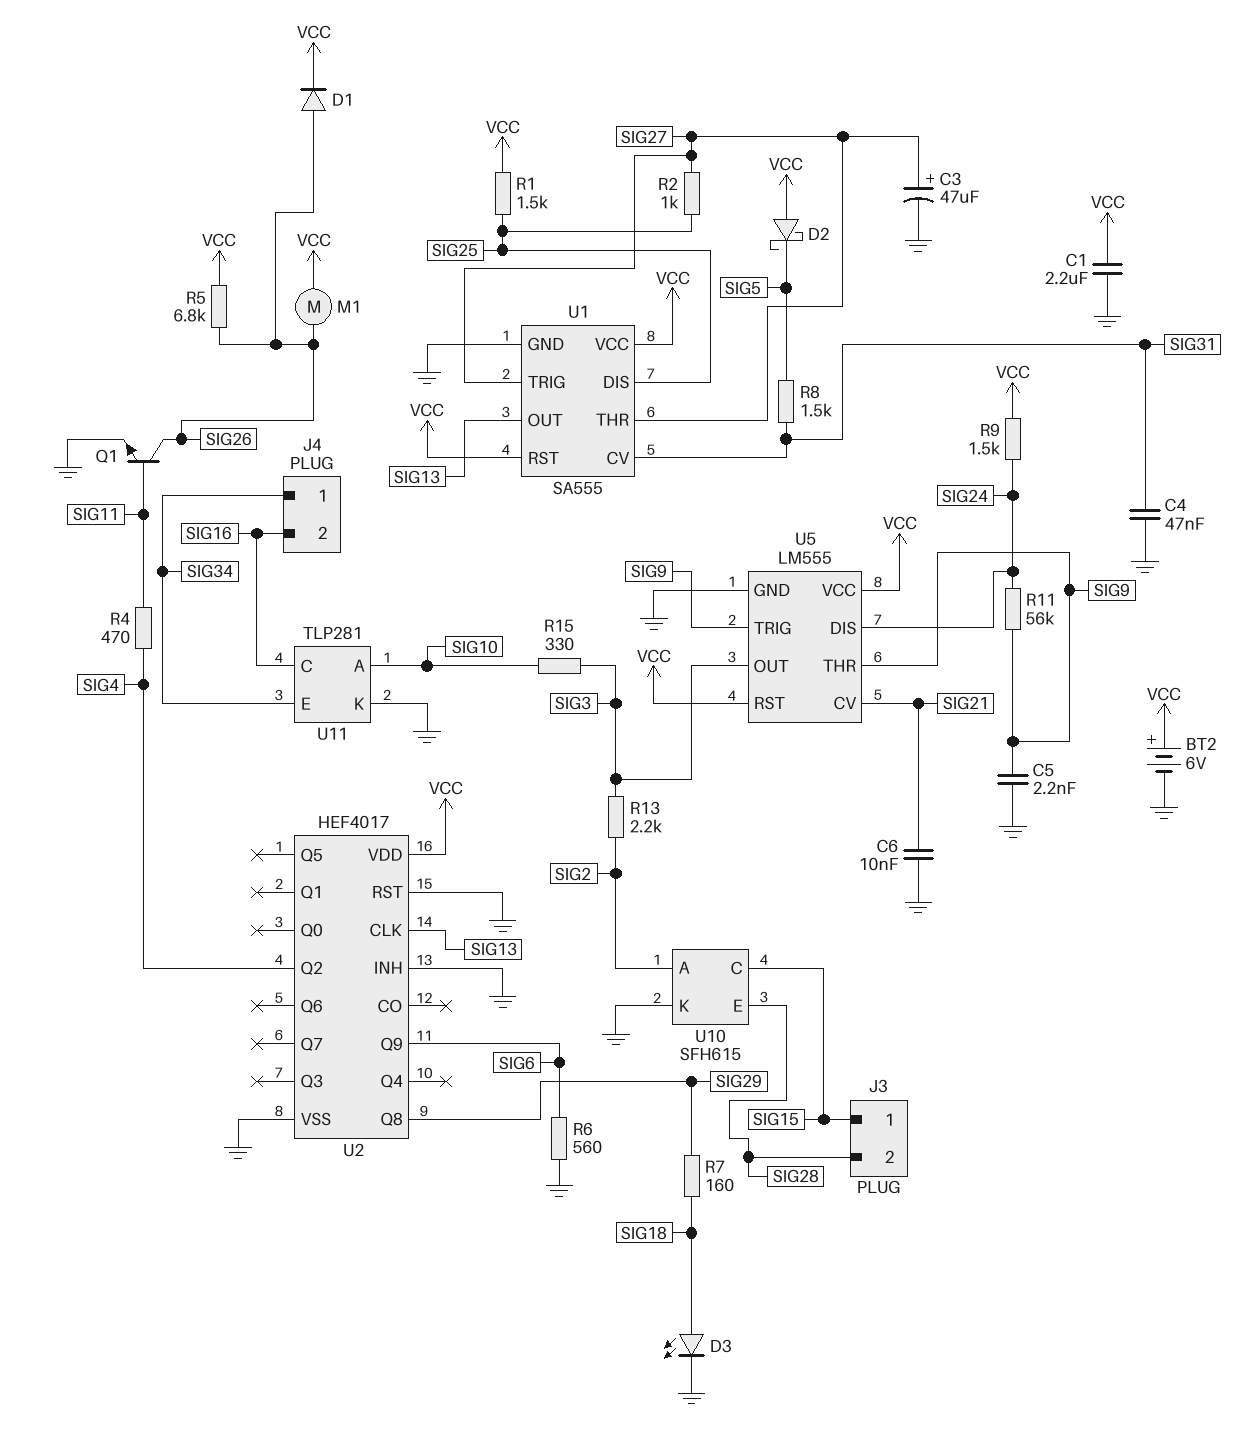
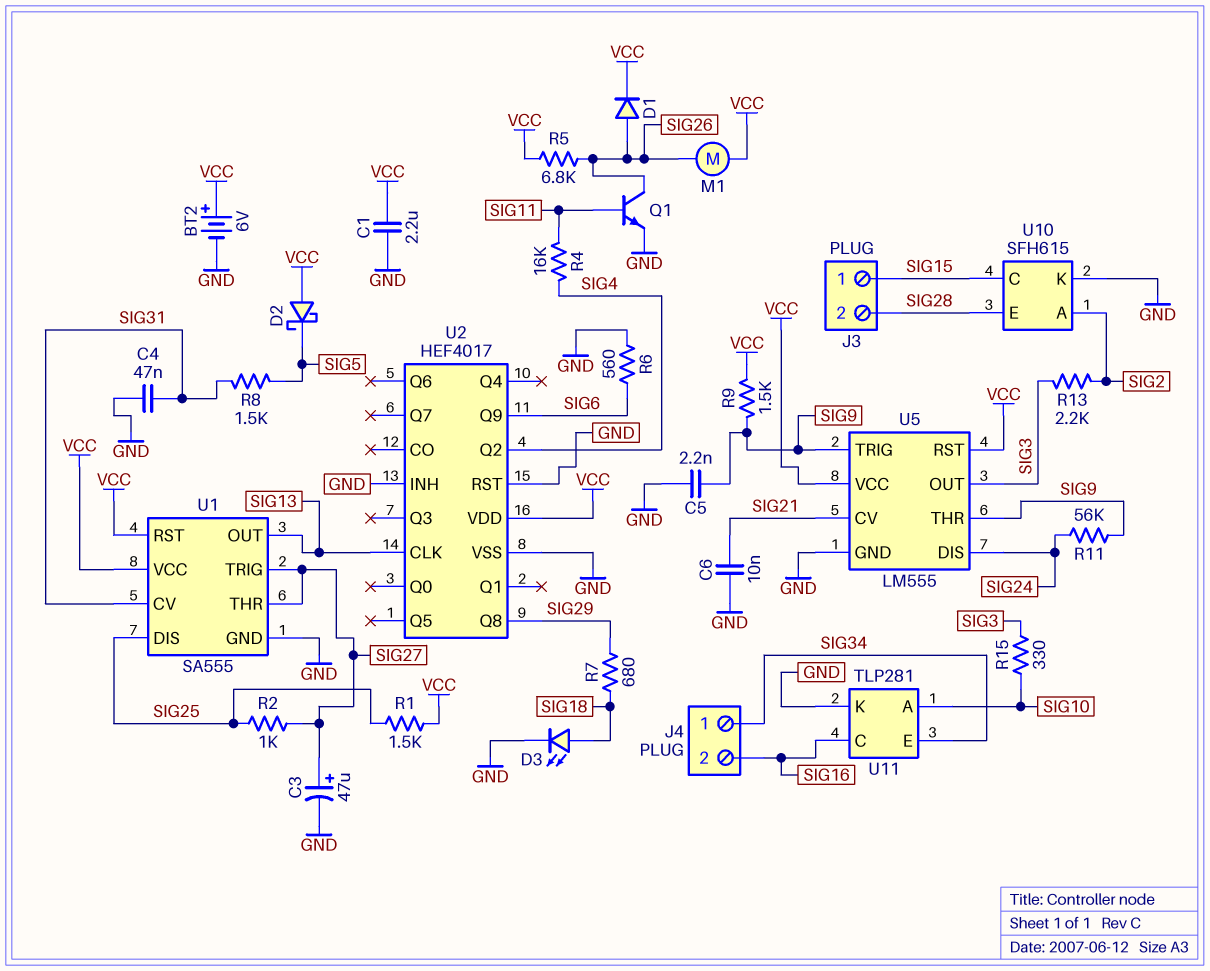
R4: 470 (SIG4, SIG11) -> 16k (SIG4, SIG11)
R7: 160 (SIG18, SIG29) -> 680 (SIG18, SIG29)
R9: 1.5k (SIG24, VCC) -> 1.5k (SIG9, VCC)

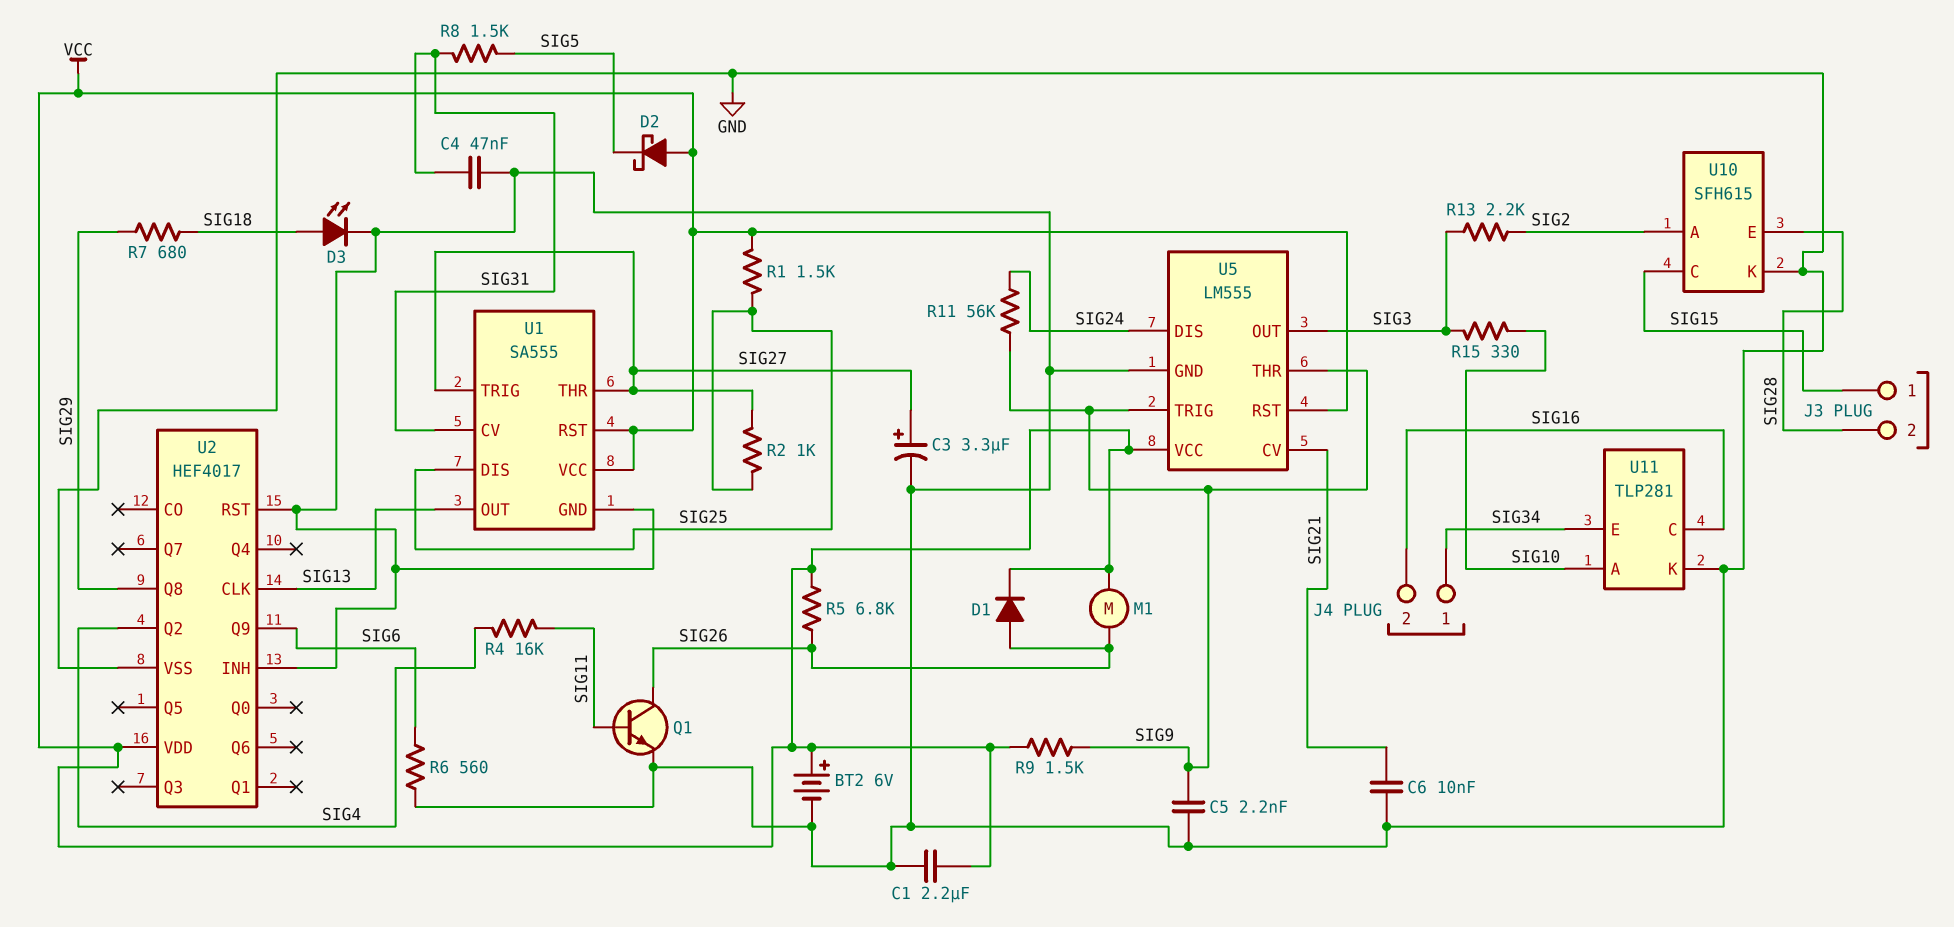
C3: 47uF (plus SIG27, minus GND) -> 3.3uF (plus SIG27, minus GND)

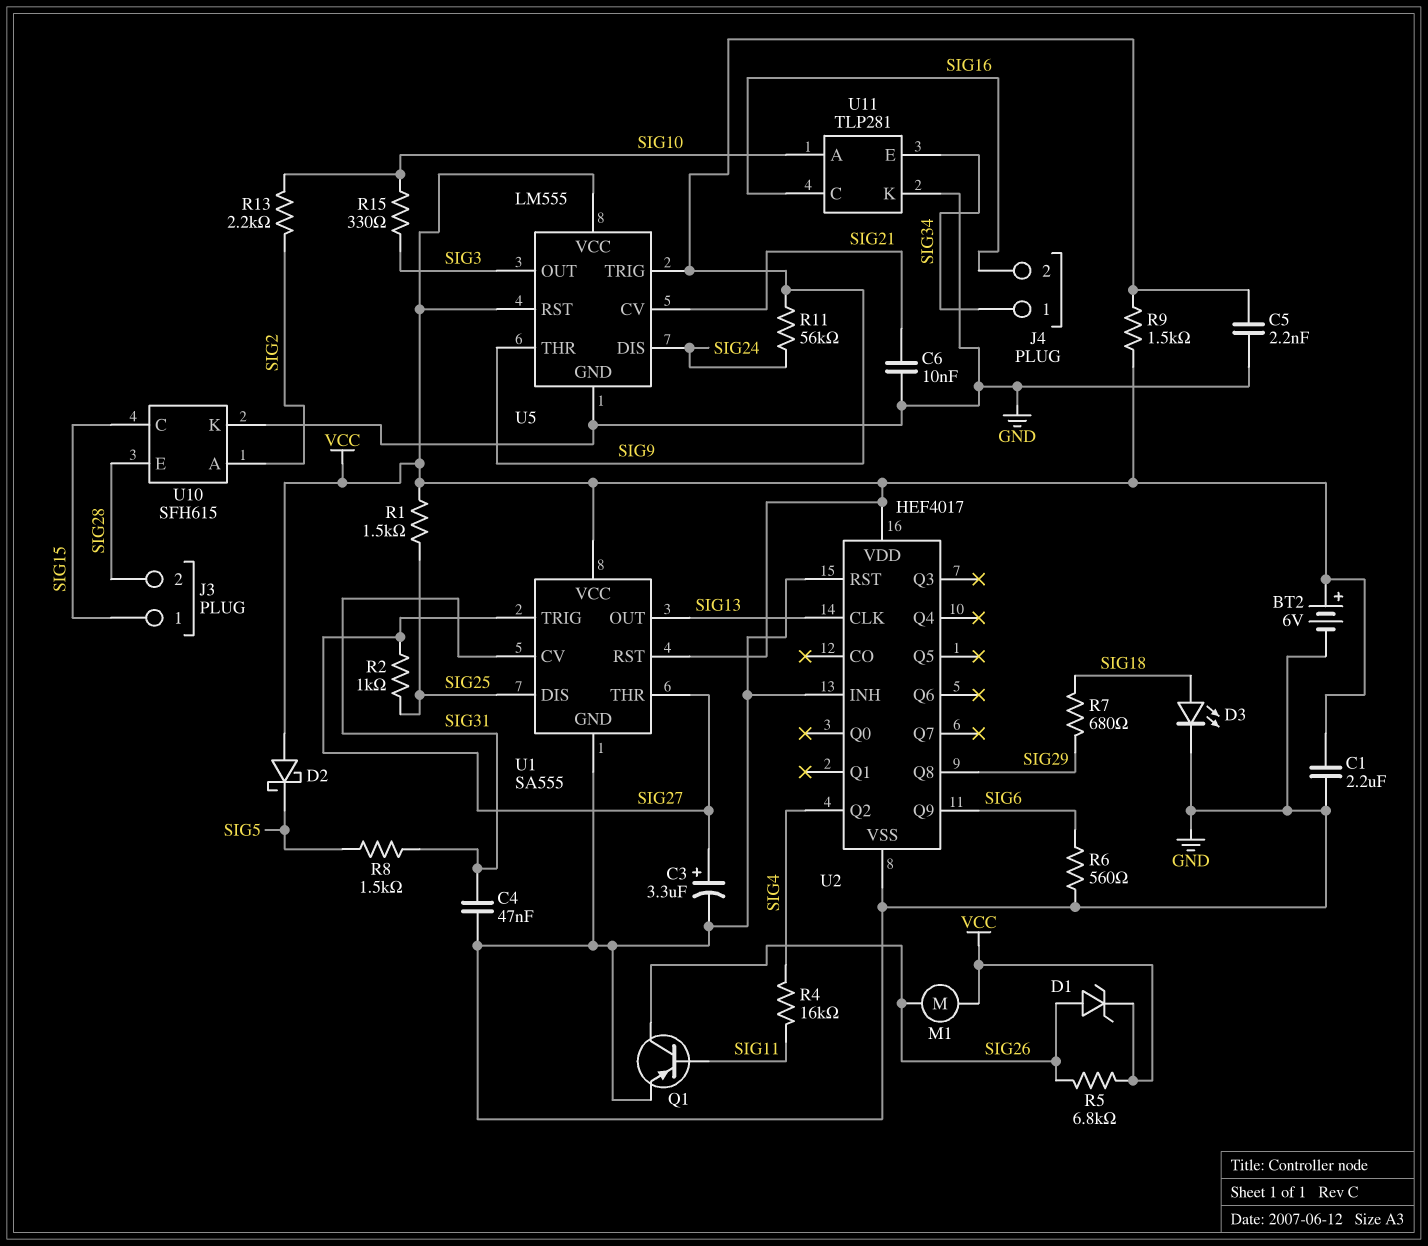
D1: diode (A SIG26, K VCC) -> zener (A SIG26, K VCC)
Q1: NPN (B SIG11, C SIG26, E GND) -> PNP (B SIG11, C SIG26, E GND)
R13: 2.2k (SIG2, SIG3) -> 2.2k (SIG2, SIG10)

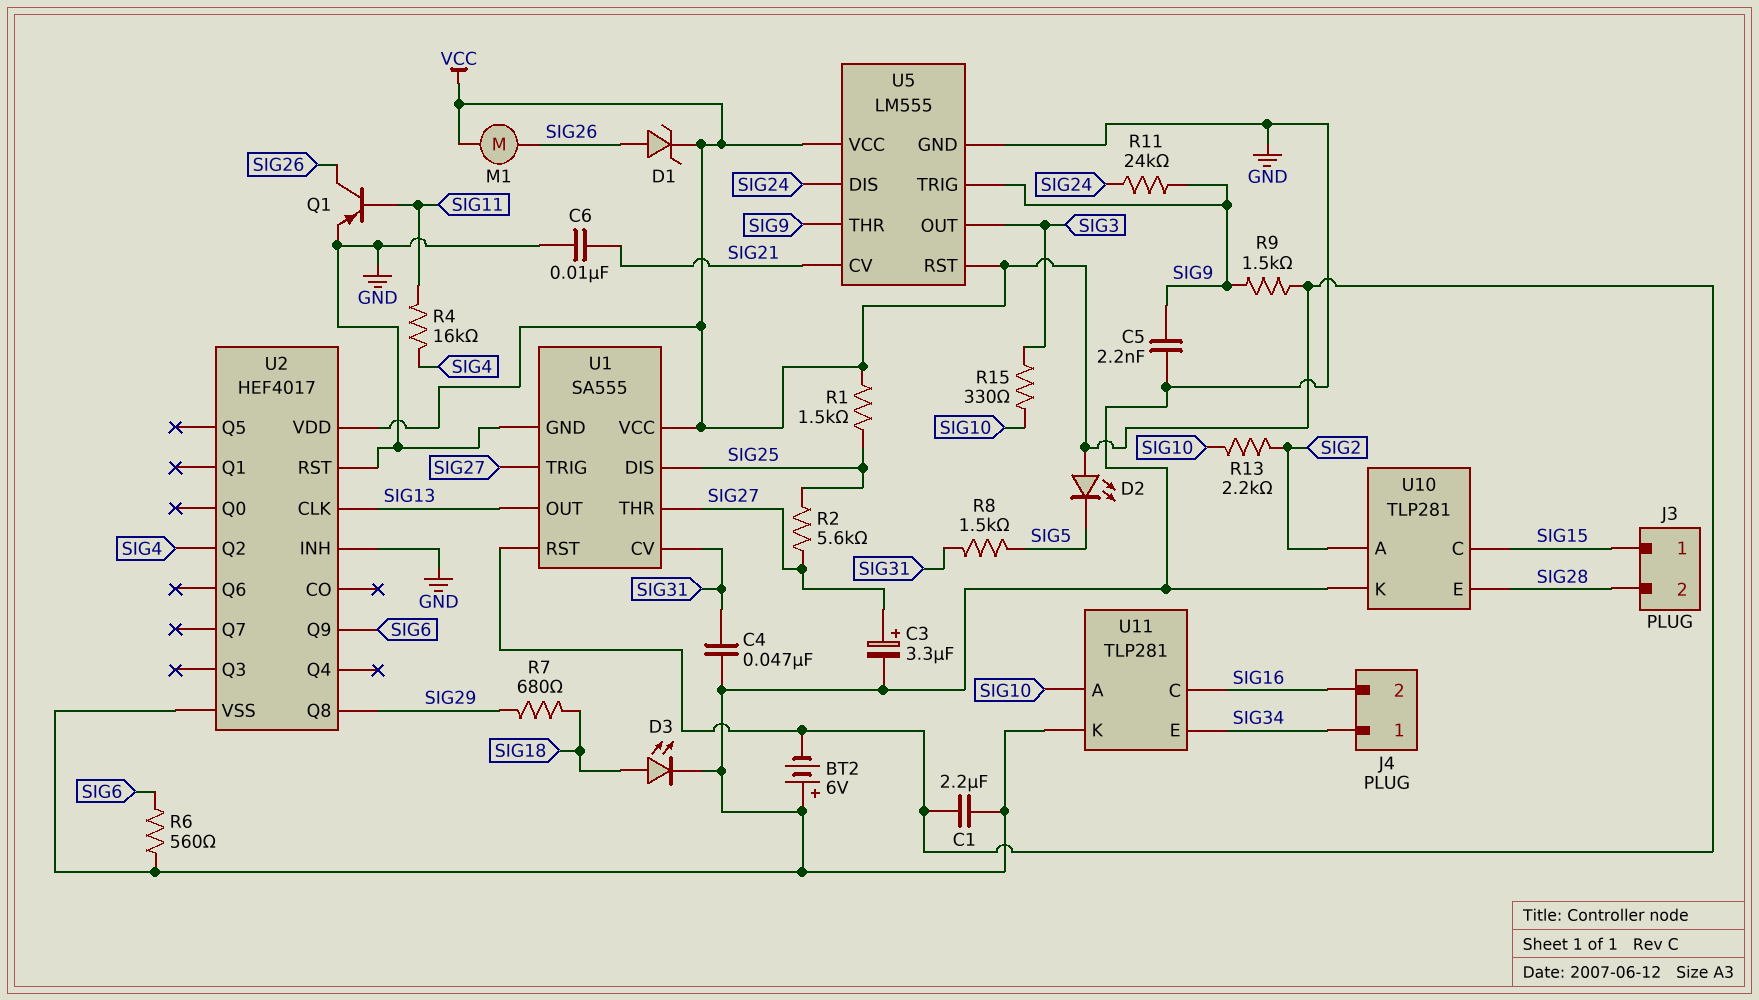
BT2: 6V (plus VCC, minus GND) -> 6V (plus GND, minus VCC)
D2: schottky (A VCC, K SIG5) -> LED (A VCC, K SIG5)
R2: 1k (SIG25, SIG27) -> 5.6k (SIG25, SIG27)
R5: 6.8k (SIG26, VCC) -> none
R11: 56k (SIG9, SIG24) -> 24k (SIG9, SIG24)
U10: SFH615 -> TLP281

